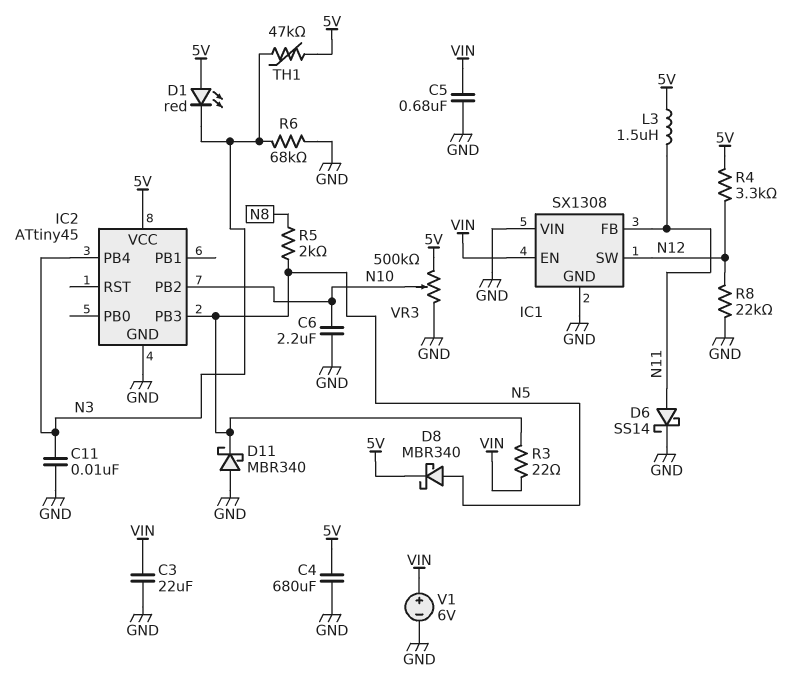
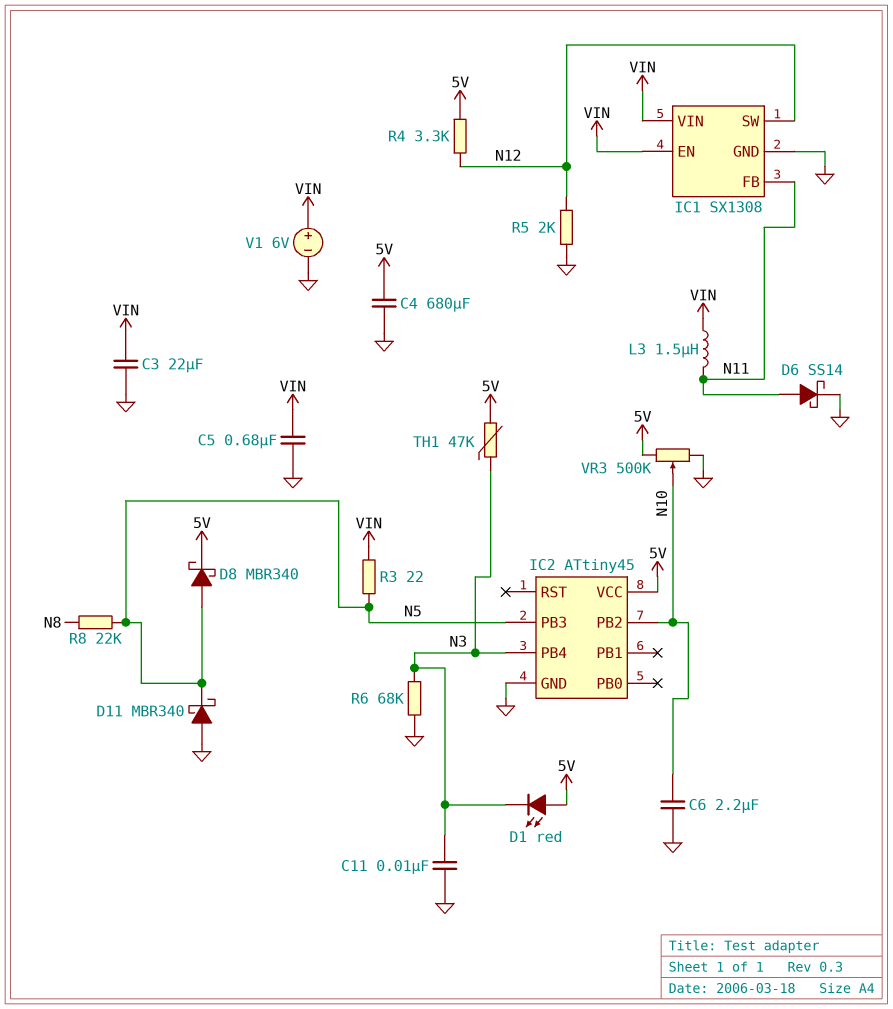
IC1 pin VIN: GND -> VIN
L3: 1.5uH (5V, N11) -> 1.5uH (N11, VIN)
R5: 2k (N5, N8) -> 2k (GND, N12)
R8: 22k (GND, N12) -> 22k (N5, N8)

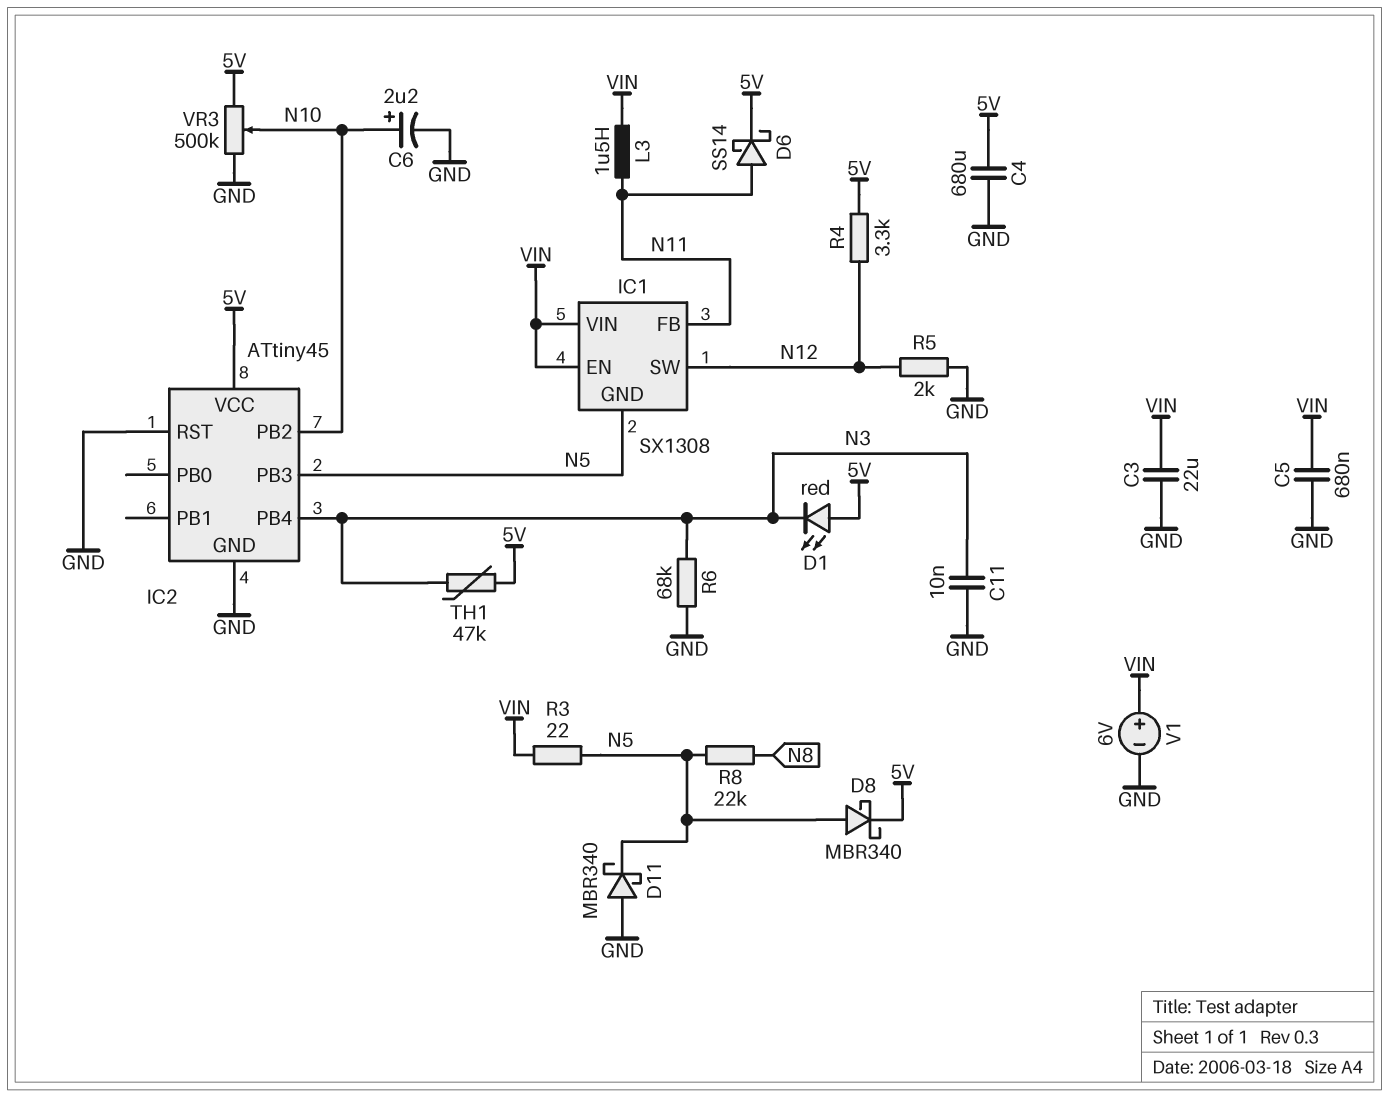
C6: 2.2uF (GND, N10) -> 2.2uF (plus N10, minus GND)
D6: schottky SS14 (A N11, K GND) -> schottky SS14 (A N11, K 5V)
IC1 pin GND: GND -> N5
IC2 pin RST: none -> GND

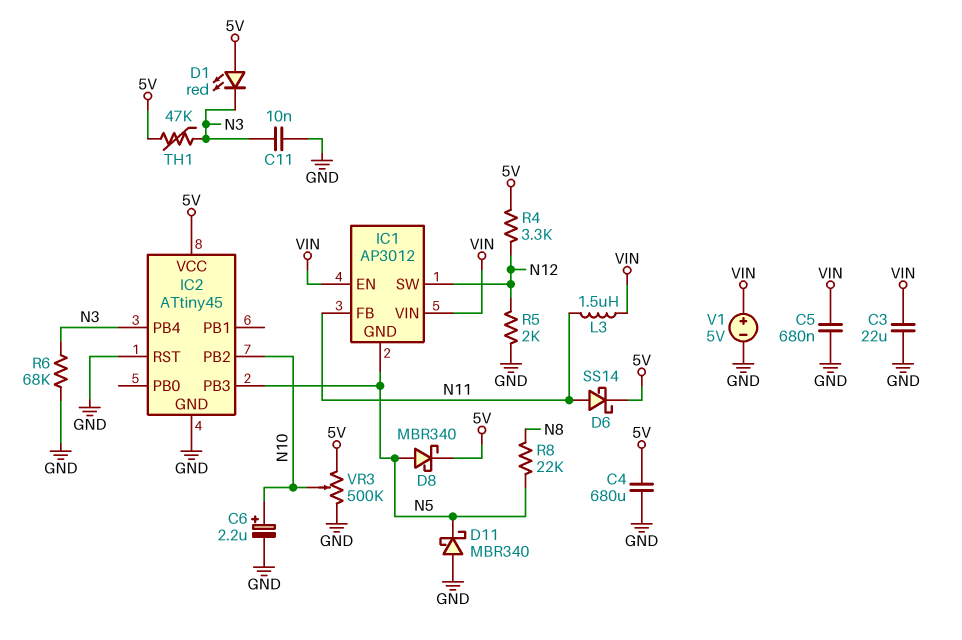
IC1: SX1308 -> AP3012
R3: 22 (N5, VIN) -> none
V1: 6V (plus VIN, minus GND) -> 5V (plus VIN, minus GND)

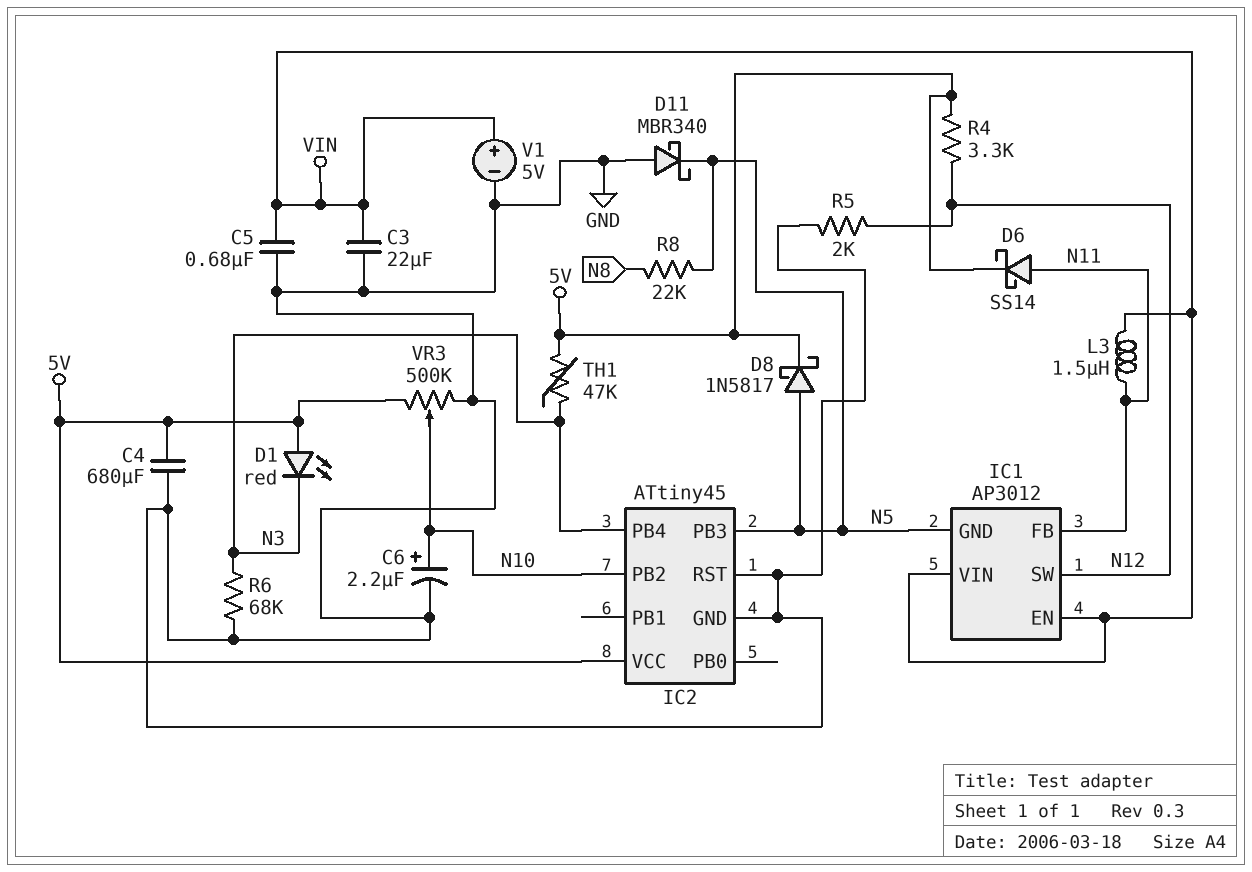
C11: 10nF (GND, N3) -> none
D8: schottky MBR340 (A N5, K 5V) -> schottky 1N5817 (A N5, K 5V)

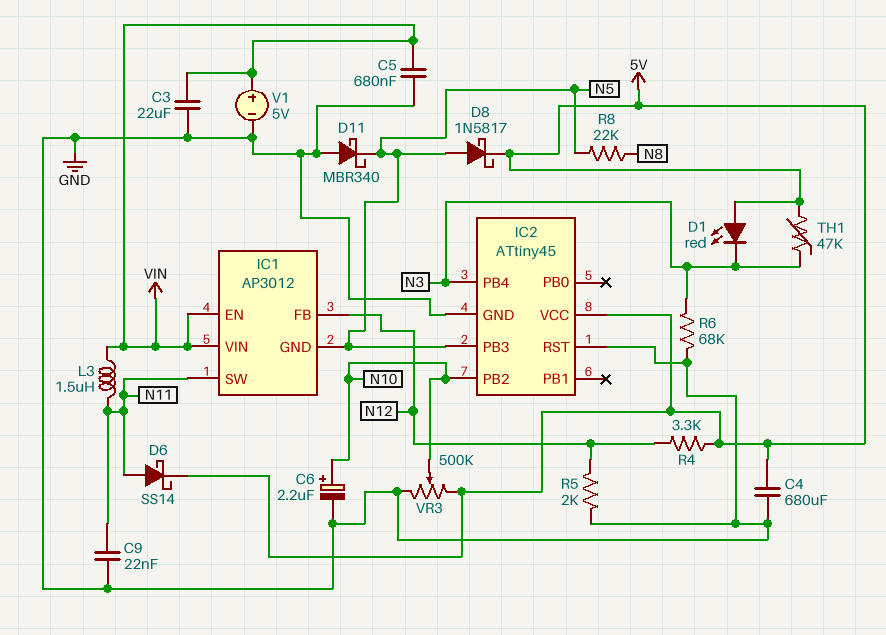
C9: none -> 22nF (GND, N11)
IC1 pin FB: N11 -> N12
IC1 pin SW: N12 -> N11

